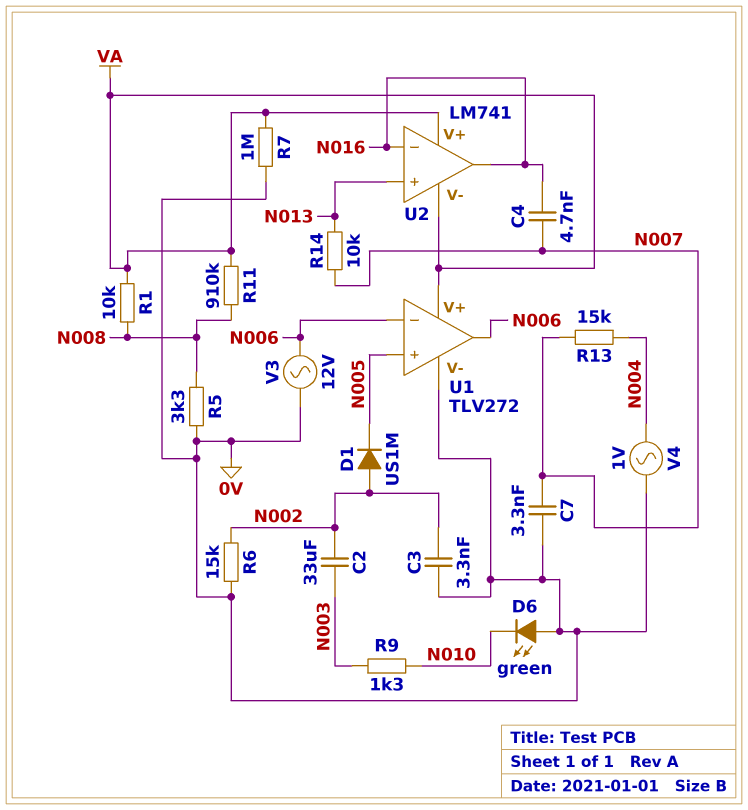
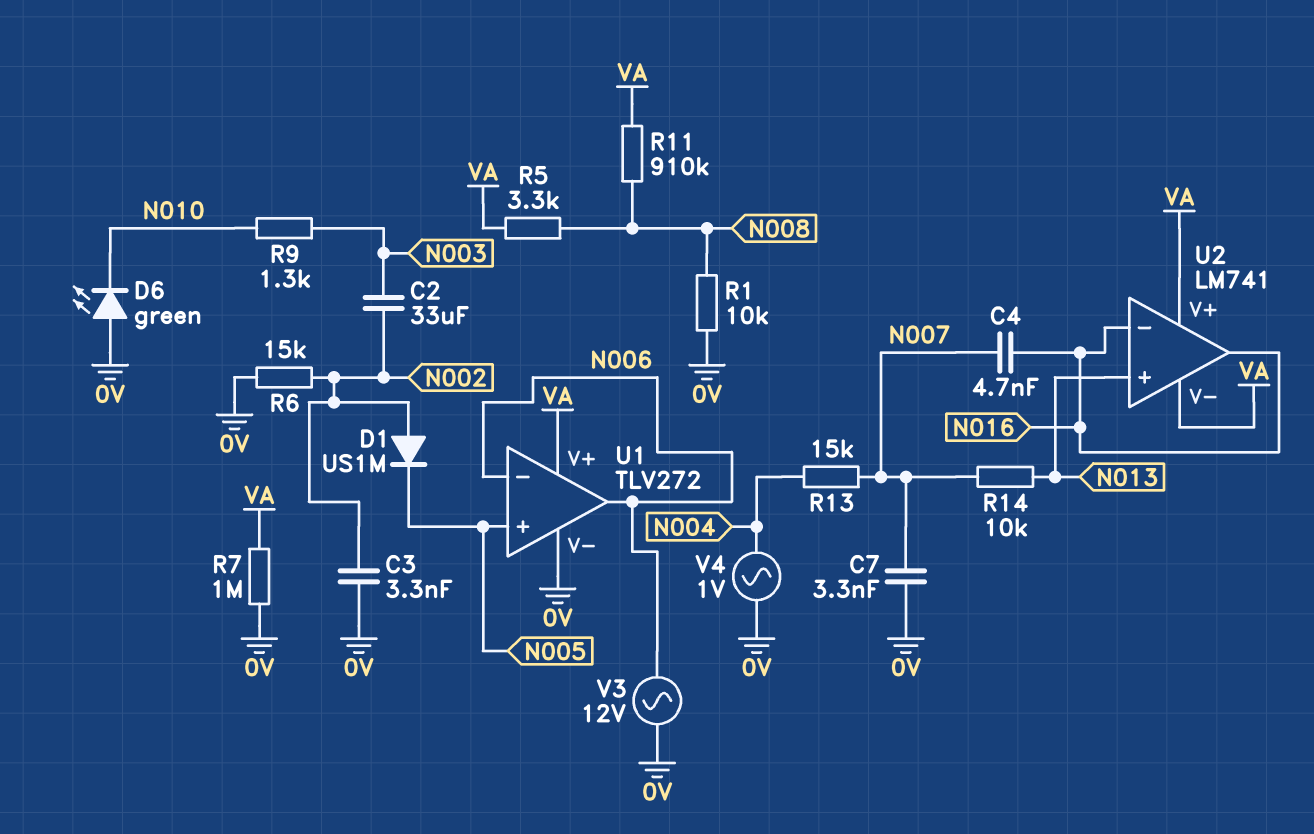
R1: 10k (N008, VA) -> 10k (0V, N008)
R5: 3.3k (0V, N008) -> 3.3k (N008, VA)

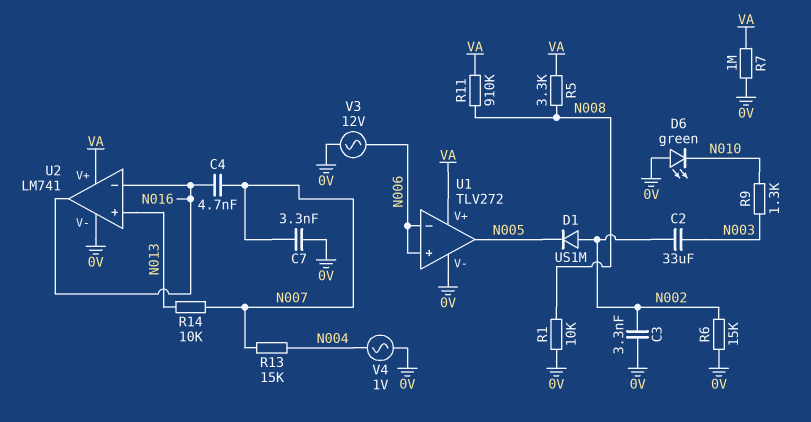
U1 pin in+: N005 -> N006
U1 pin out: N006 -> N005
U2 pin V-: VA -> 0V

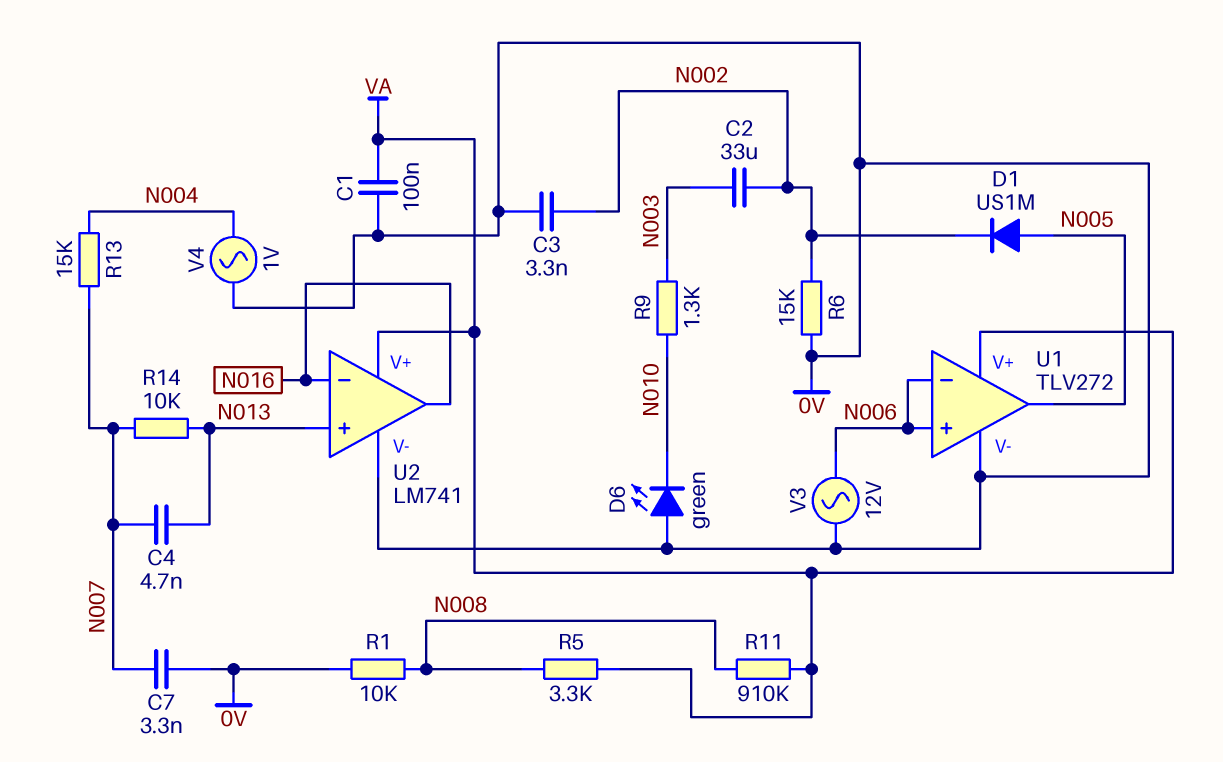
C1: none -> 100nF (0V, VA)
C4: 4.7nF (N007, N016) -> 4.7nF (N007, N013)
D1: diode US1M (A N002, K N005) -> diode US1M (A N005, K N002)
R7: 1M (0V, VA) -> none

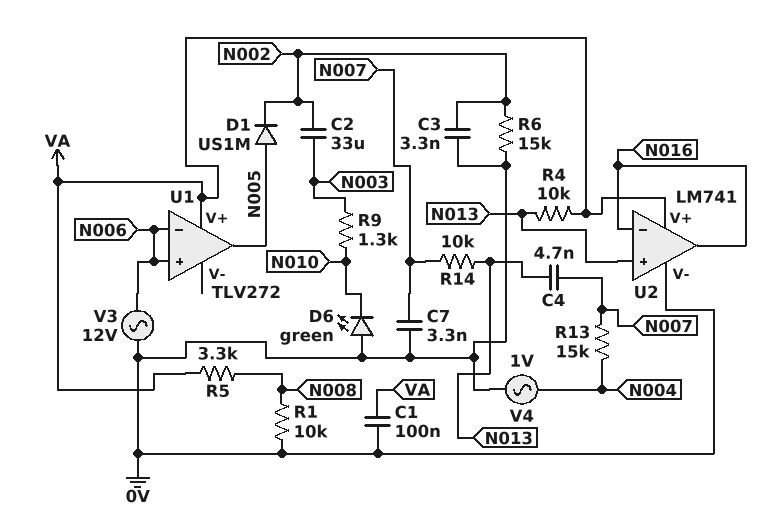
R4: none -> 10k (N013, VA)
R11: 910k (N008, VA) -> none
U1 pin V-: 0V -> none

